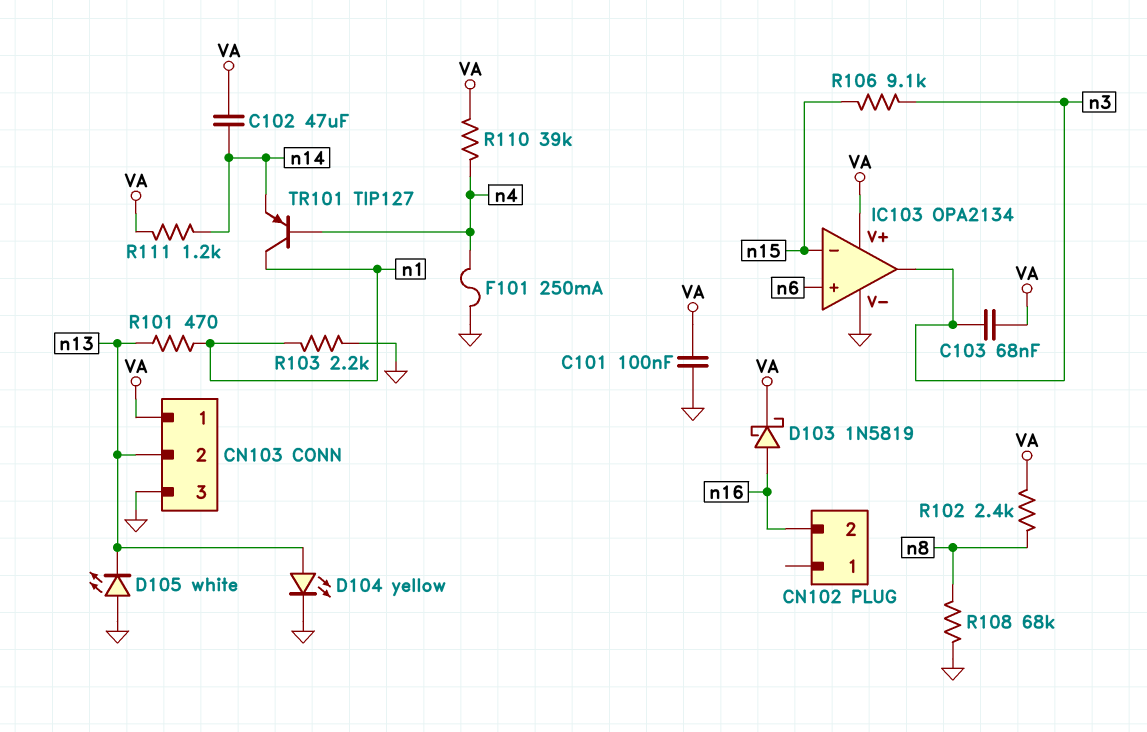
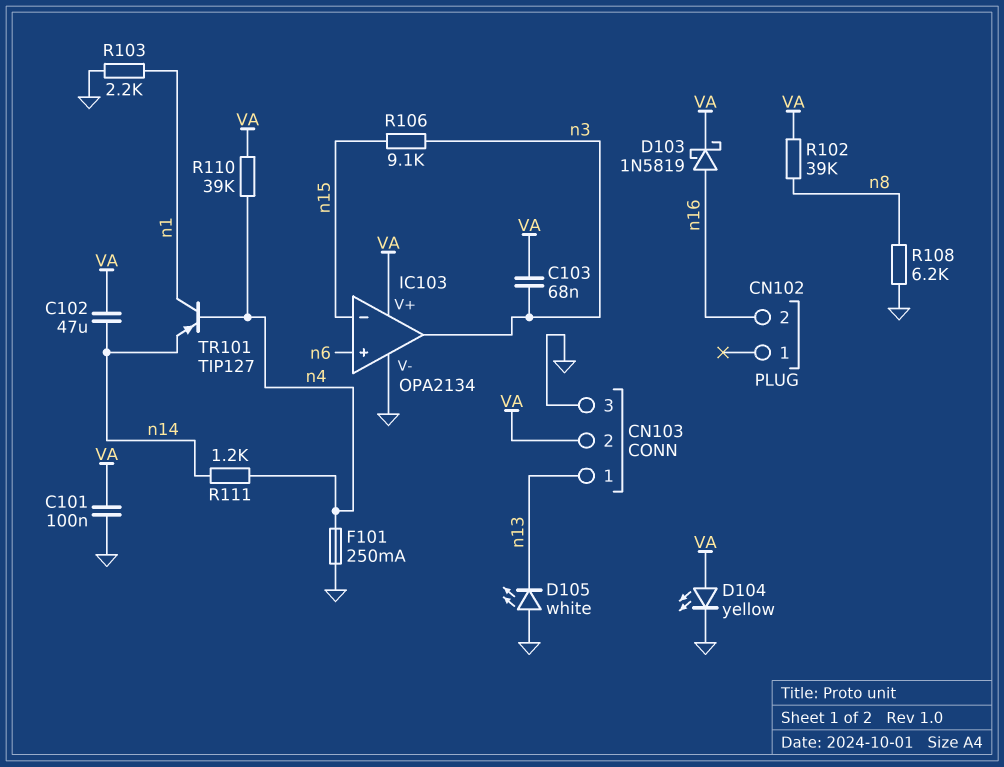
CN103 pin 1: VA -> n13
CN103 pin 2: n13 -> VA
D104: LED yellow (A n13, K GND) -> LED yellow (A VA, K GND)
R101: 470 (n1, n13) -> none
R102: 2.4k (VA, n8) -> 39k (VA, n8)
R108: 68k (GND, n8) -> 6.2k (GND, n8)
R111: 1.2k (VA, n14) -> 1.2k (n4, n14)

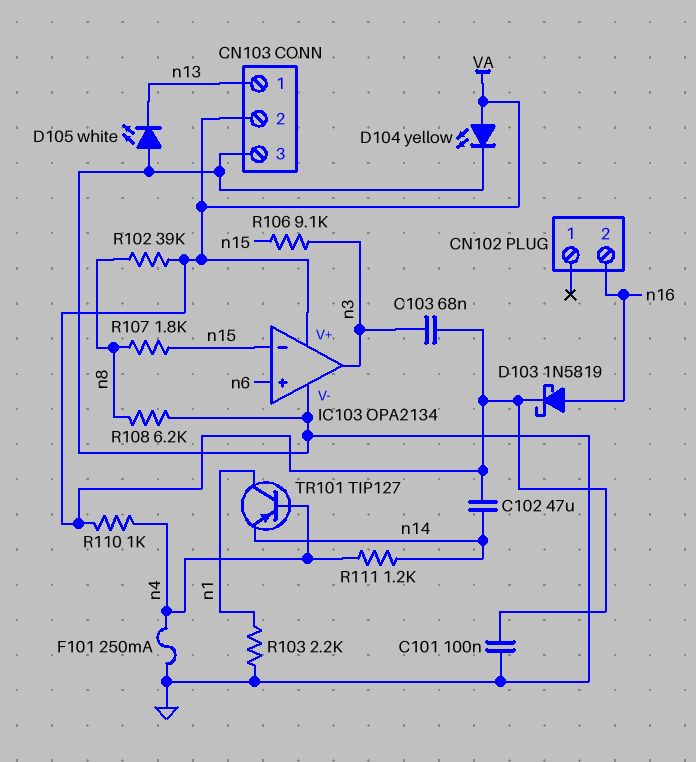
R107: none -> 1.8k (n8, n15)
R110: 39k (VA, n4) -> 1k (VA, n4)

